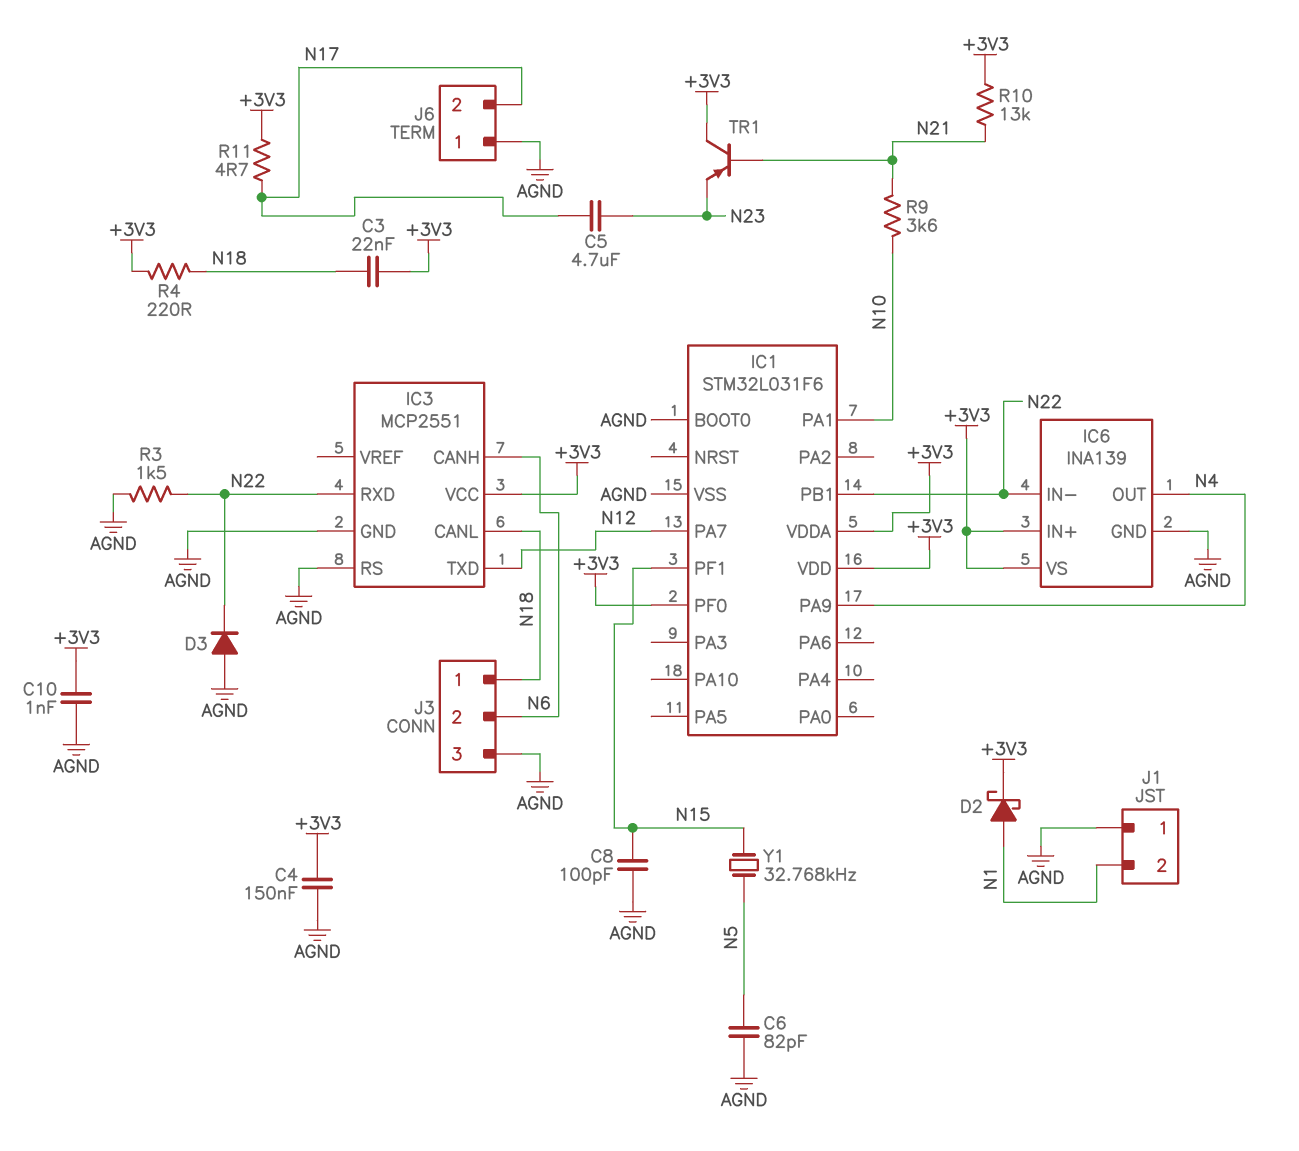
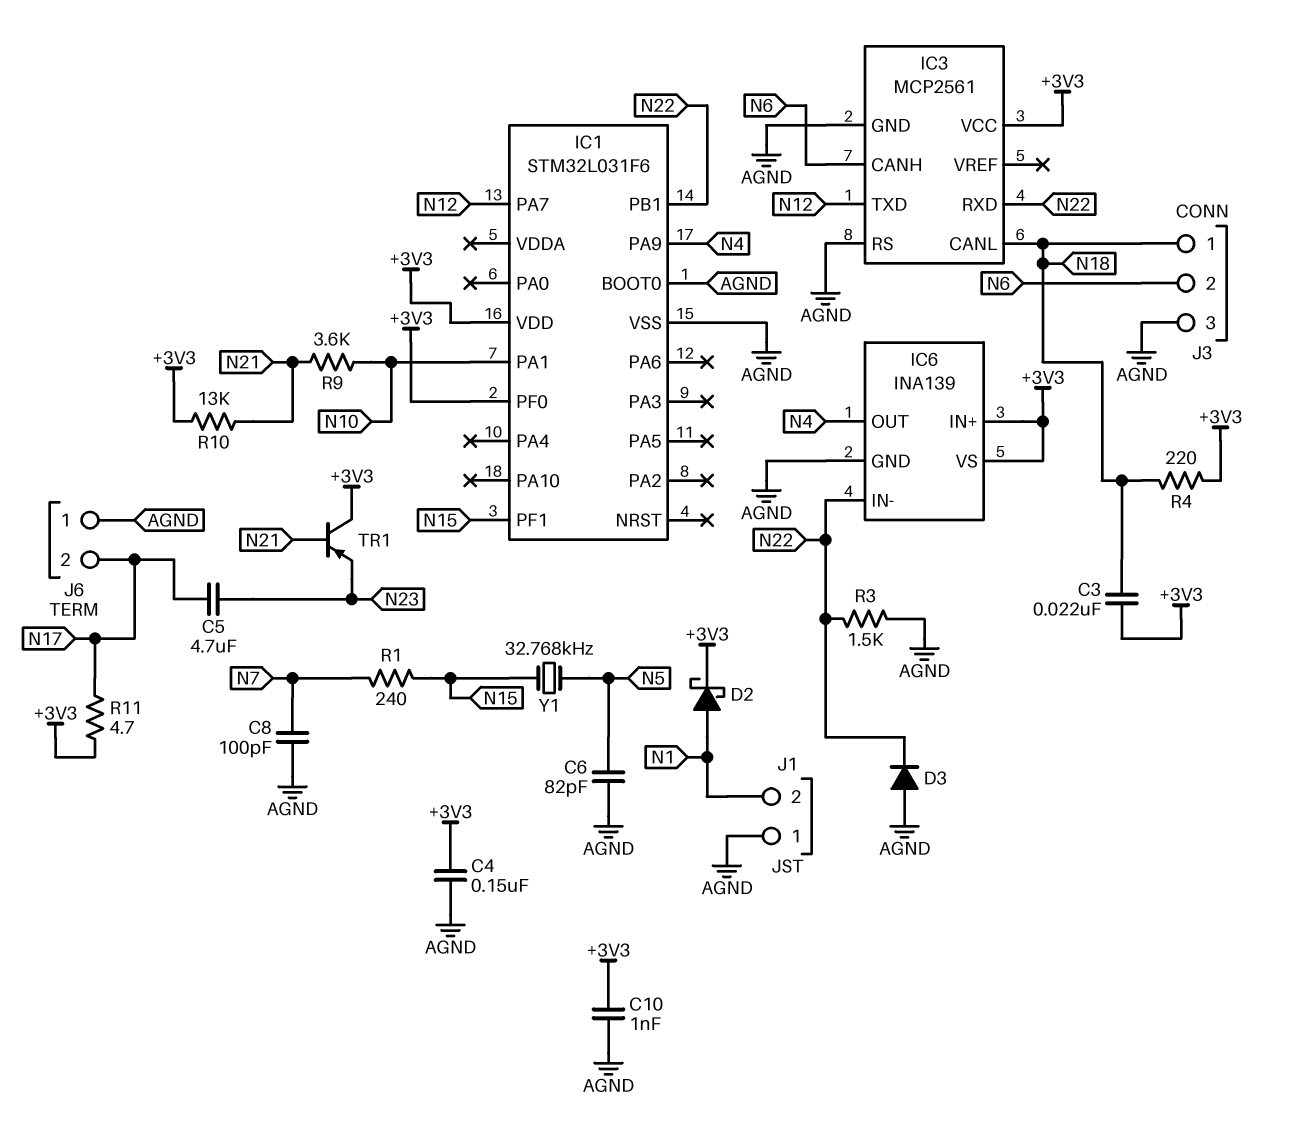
C8: 100pF (AGND, N15) -> 100pF (AGND, N7)
IC1 pin VDDA: +3V3 -> none
IC3: MCP2551 -> MCP2561
R1: none -> 240 (N7, N15)

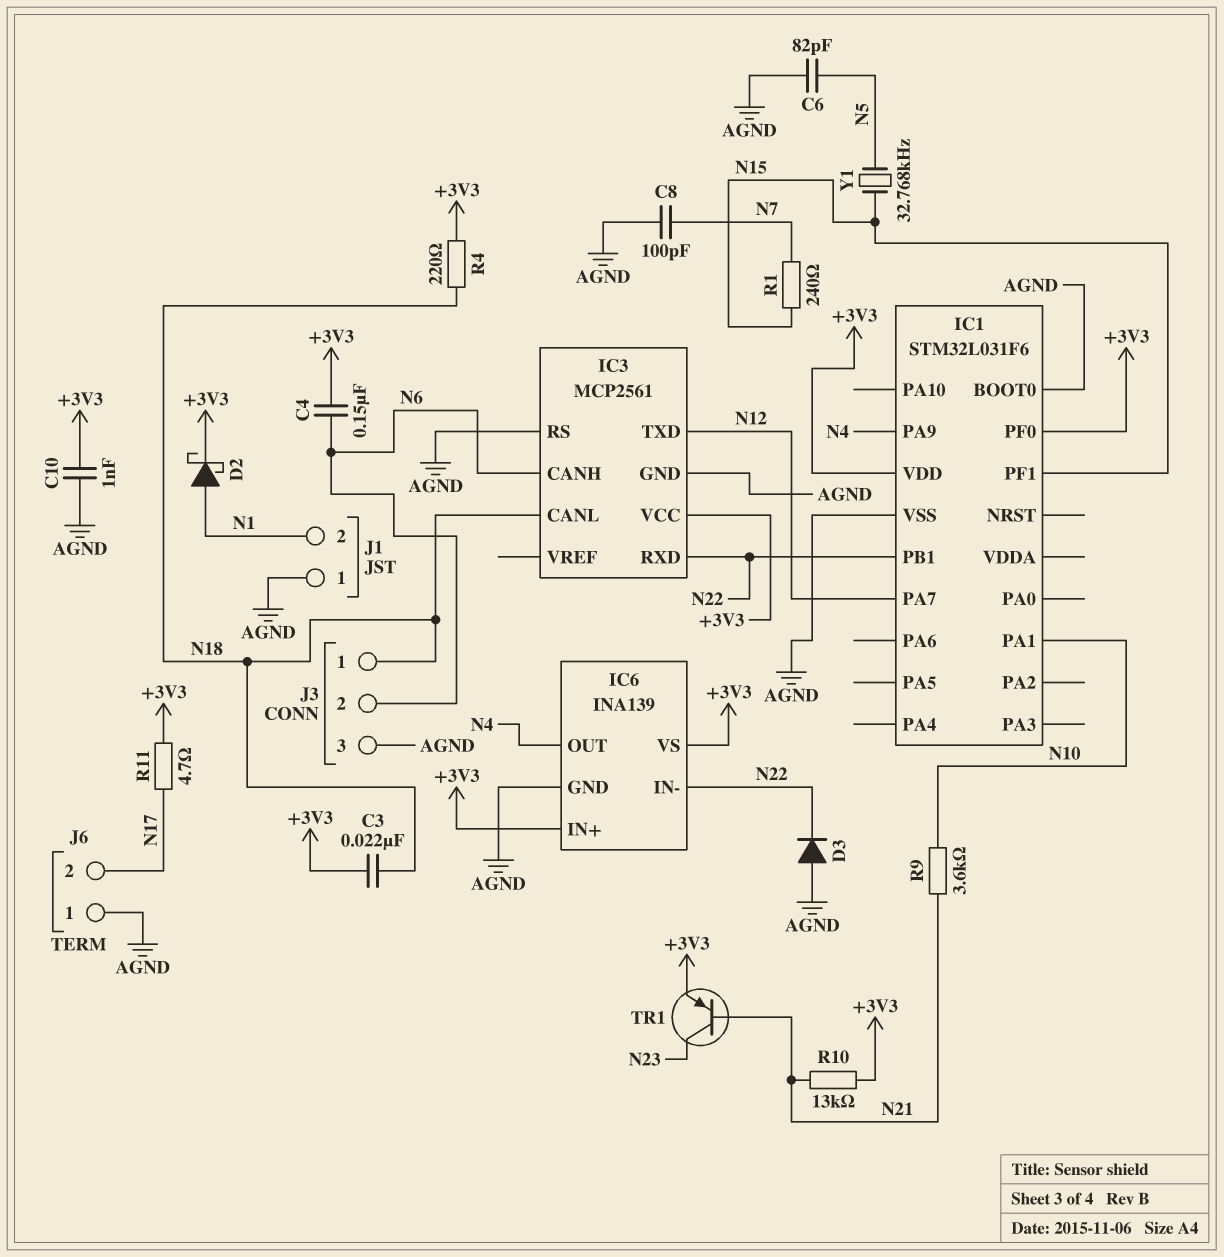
C4: 150nF (+3V3, AGND) -> 150nF (+3V3, N6)
C5: 4.7uF (N17, N23) -> none
R3: 1.5k (AGND, N22) -> none
TR1: PNP (B N21, C +3V3, E N23) -> PNP (B N21, C N23, E +3V3)

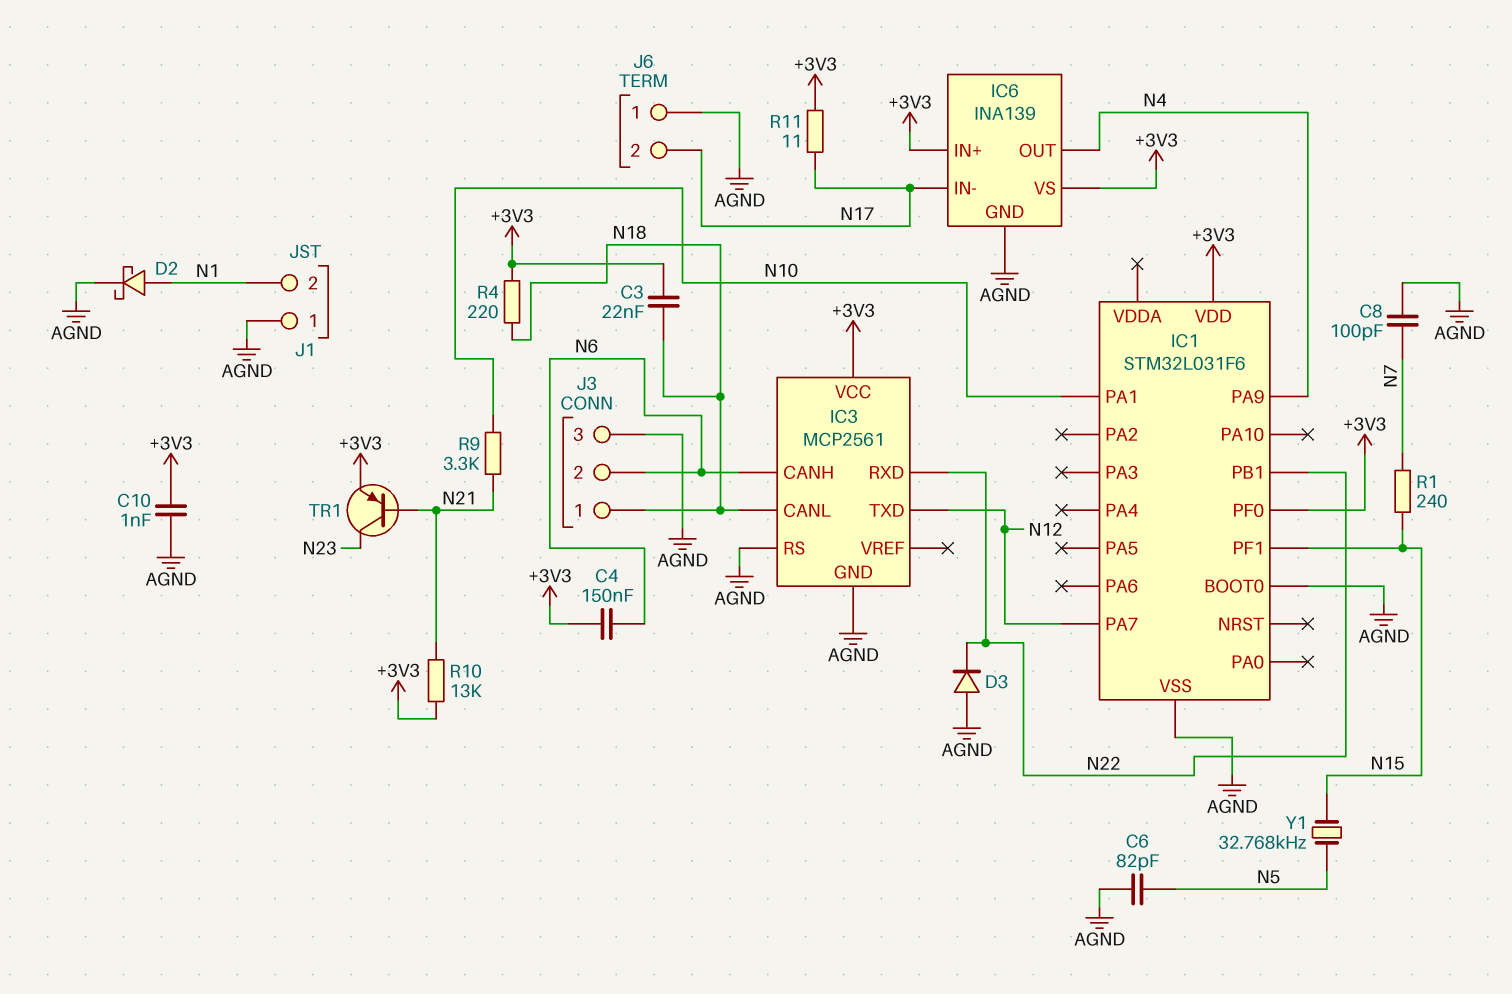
D2: schottky (A N1, K +3V3) -> schottky (A N1, K AGND)
IC6 pin IN-: N22 -> N17
R9: 3.6k (N10, N21) -> 3.3k (N10, N21)
R11: 4.7 (+3V3, N17) -> 11 (+3V3, N17)

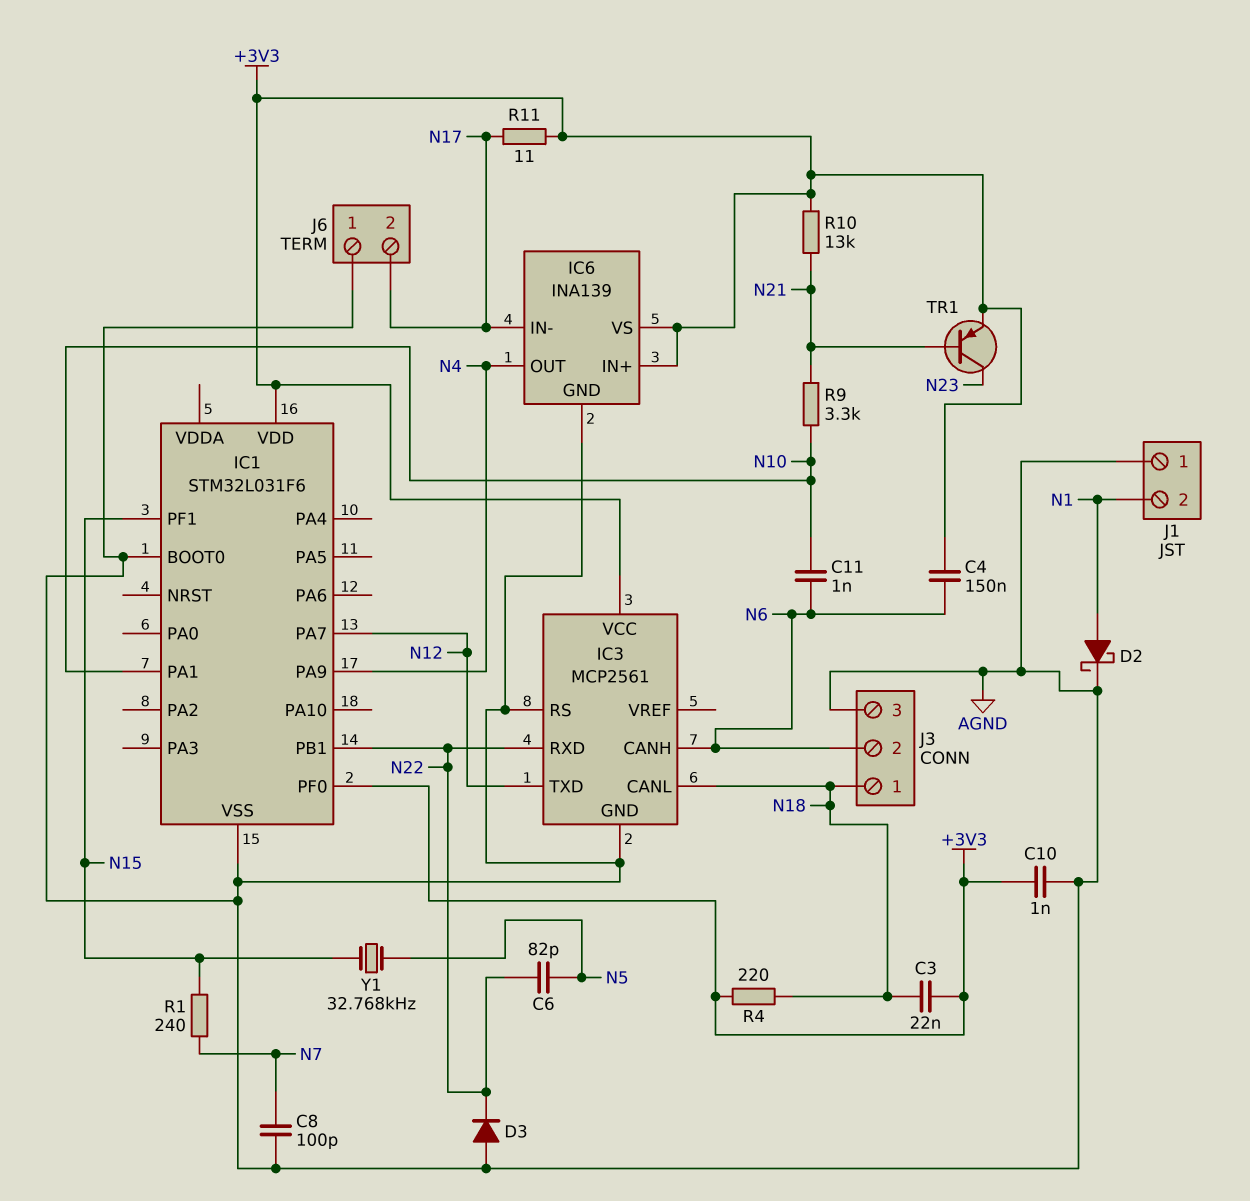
C6: 82pF (AGND, N5) -> 82pF (N5, N22)
C11: none -> 1nF (N6, N10)

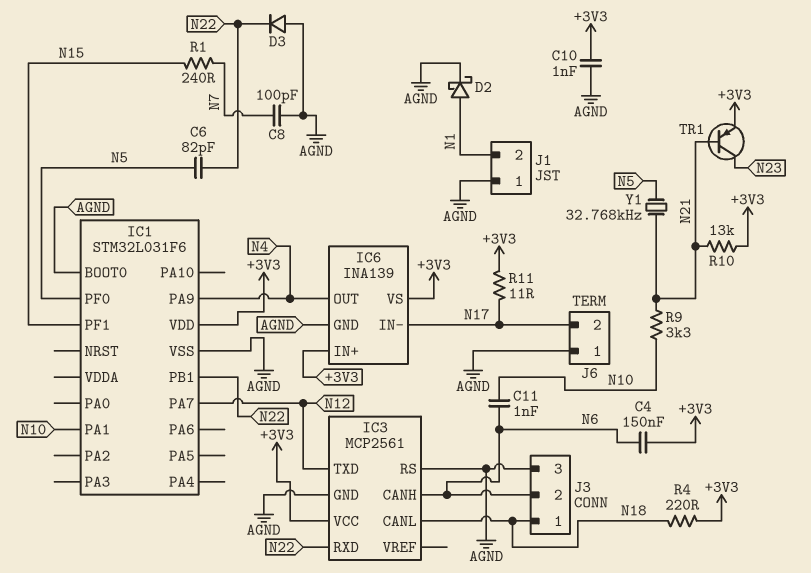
C3: 22nF (+3V3, N18) -> none
IC1 pin PF0: +3V3 -> N5
Y1: 32.768kHz (N5, N15) -> 32.768kHz (N5, N21)

